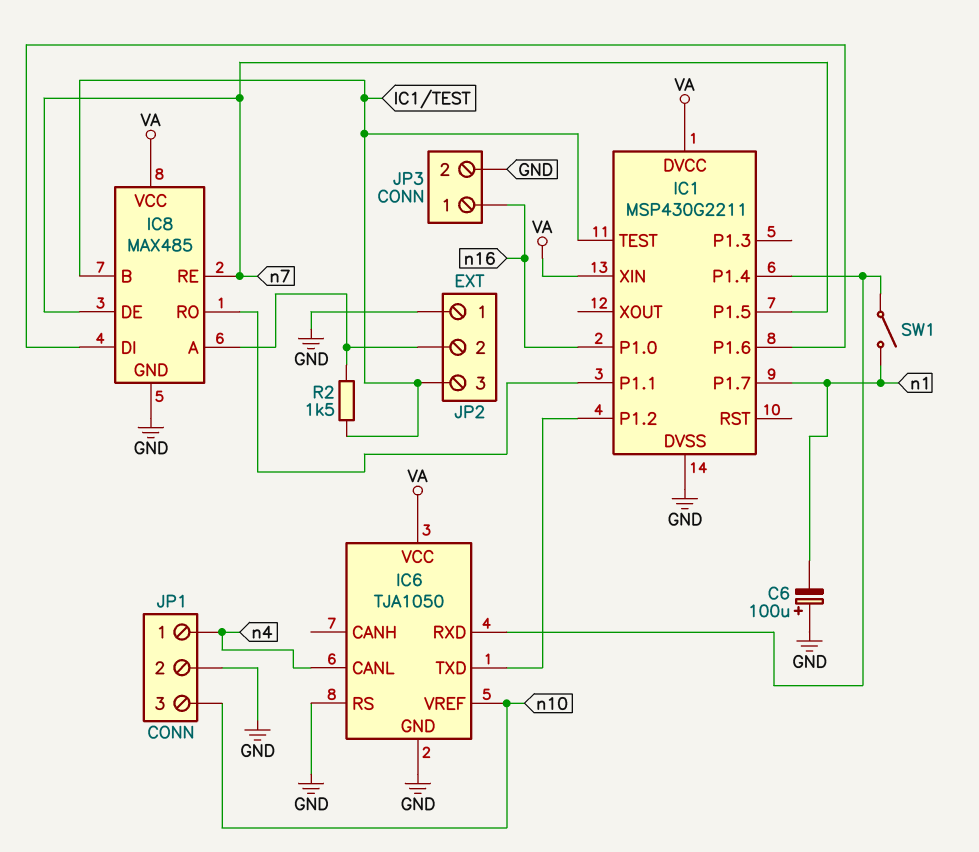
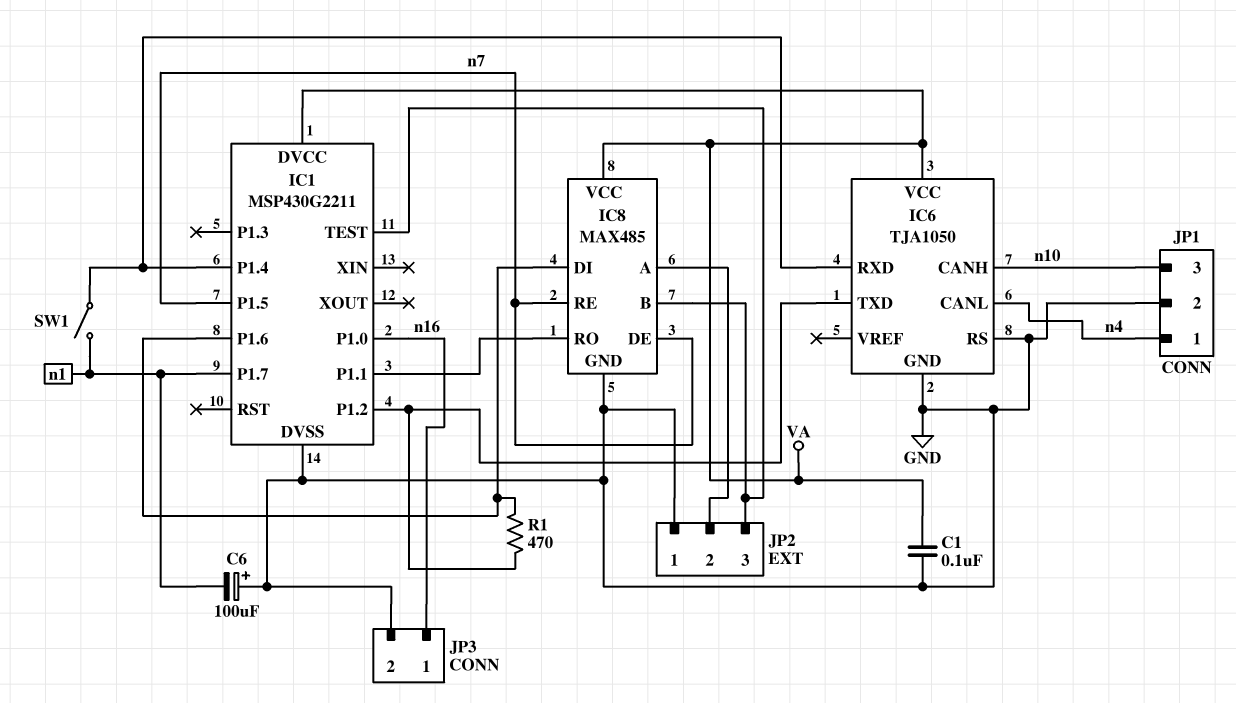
C1: none -> 100nF (GND, VA)
IC1 pin XIN: VA -> none
IC6 pin CANH: none -> n10
IC6 pin VREF: n10 -> none
R1: none -> 470 (IC1/P1.2, IC1/P1.6)
R2: 1.5k (IC1/TEST, IC8/A) -> none

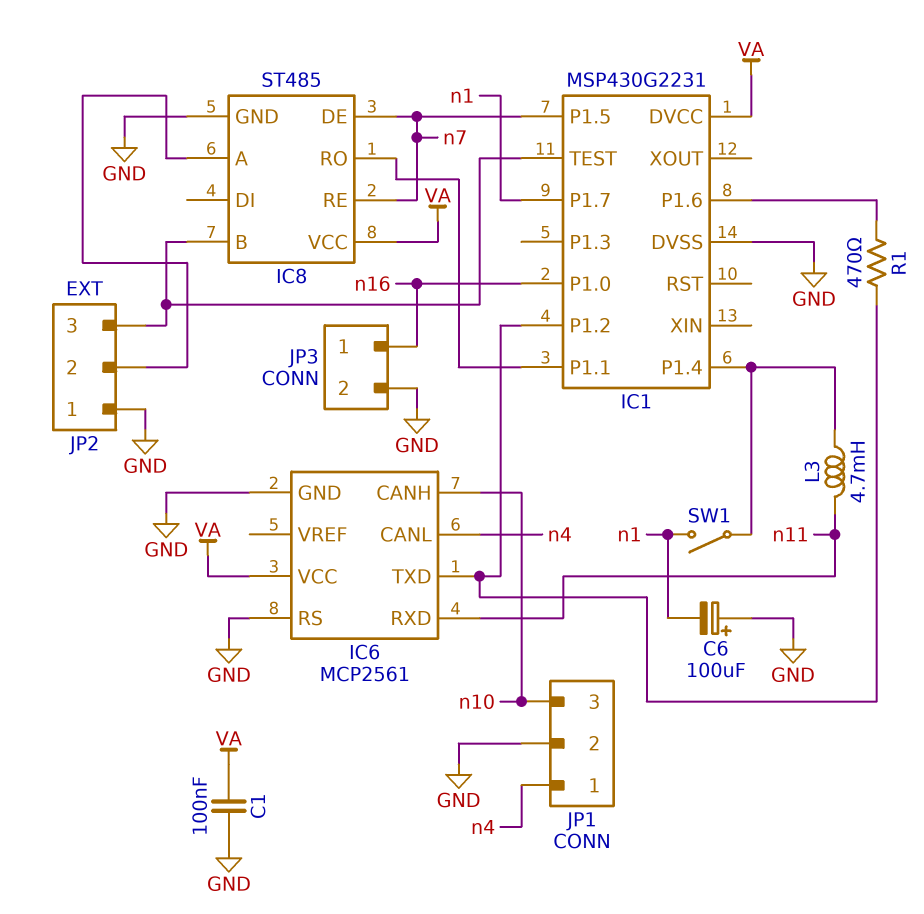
IC1: MSP430G2211 -> MSP430G2231
IC6: TJA1050 -> MCP2561
IC6 pin RXD: IC1/P1.4 -> n11
IC8: MAX485 -> ST485
IC8 pin DI: IC1/P1.6 -> none
L3: none -> 4.7mH (IC1/P1.4, n11)

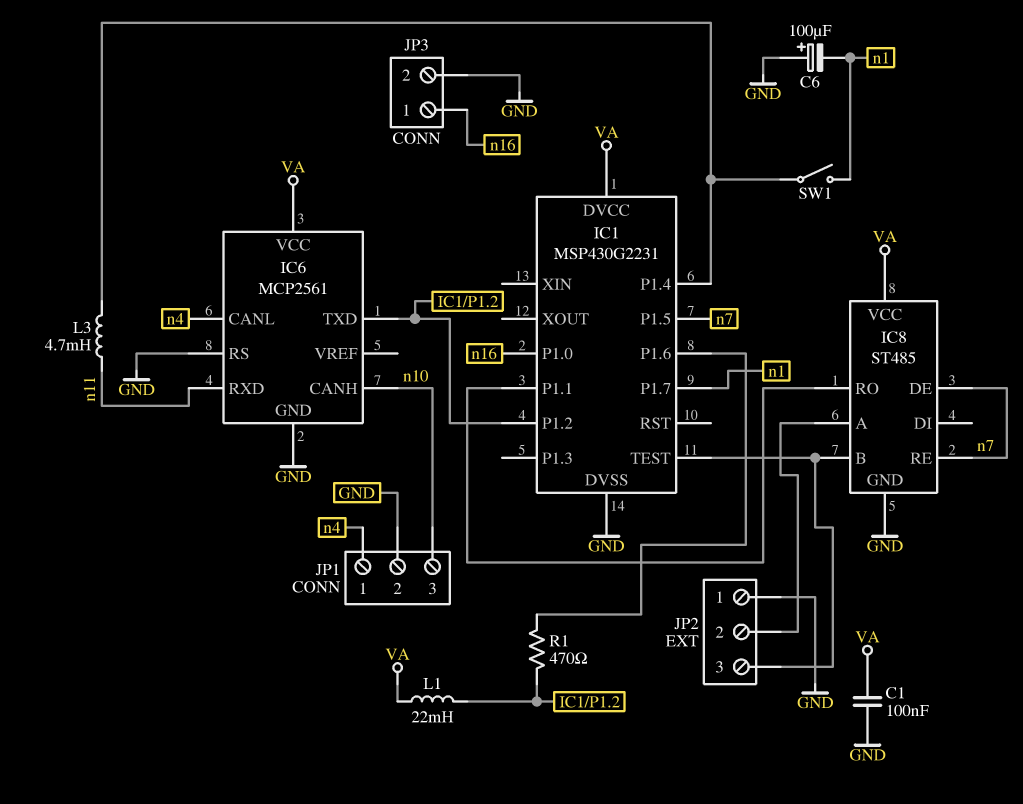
L1: none -> 22mH (IC1/P1.2, VA)

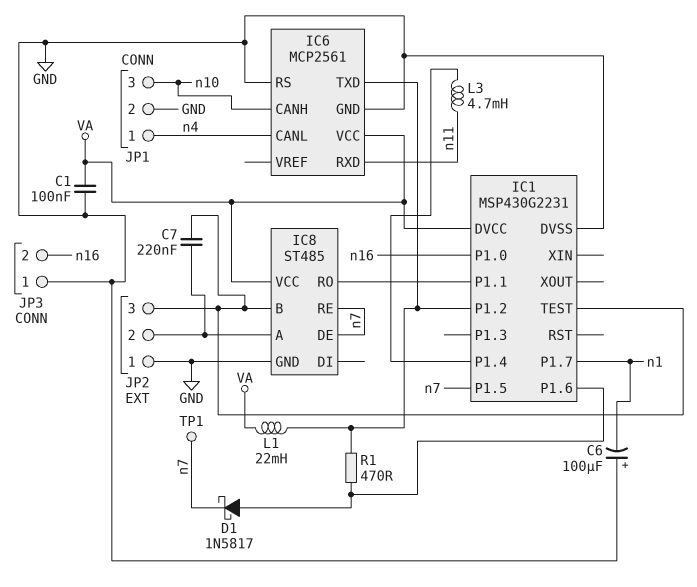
C7: none -> 220nF (IC1/TEST, IC8/A)
D1: none -> schottky 1N5817 (A IC1/P1.6, K n7)
JP3 pin 1: n16 -> GND
JP3 pin 2: GND -> n16
SW1: switch (IC1/P1.4, n1) -> none
TP1: none -> test point (n7)

